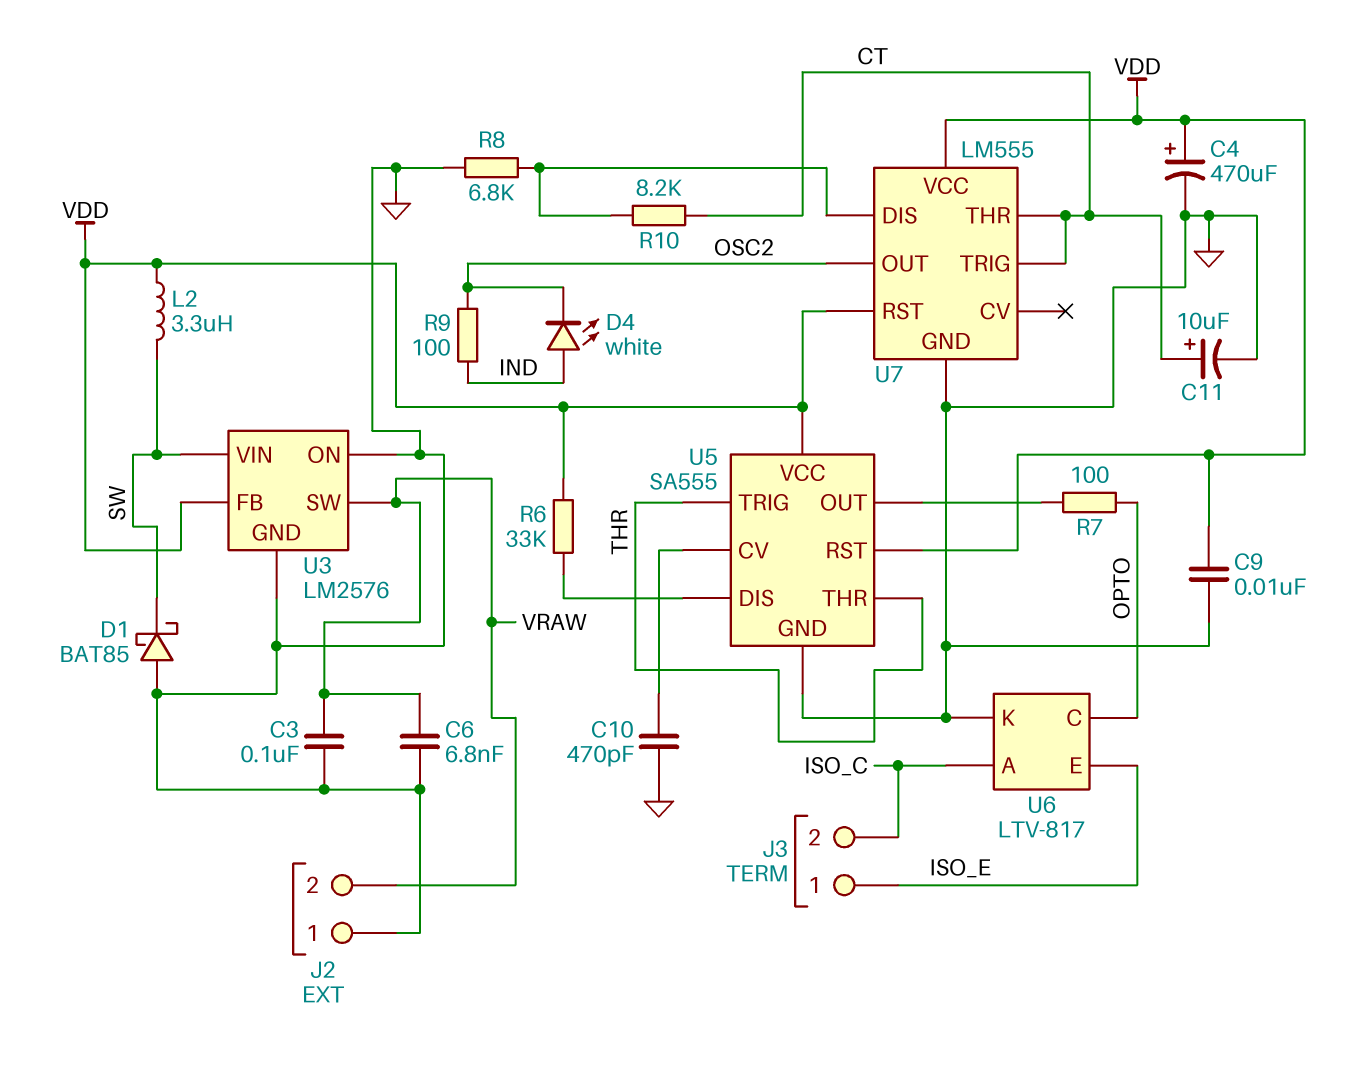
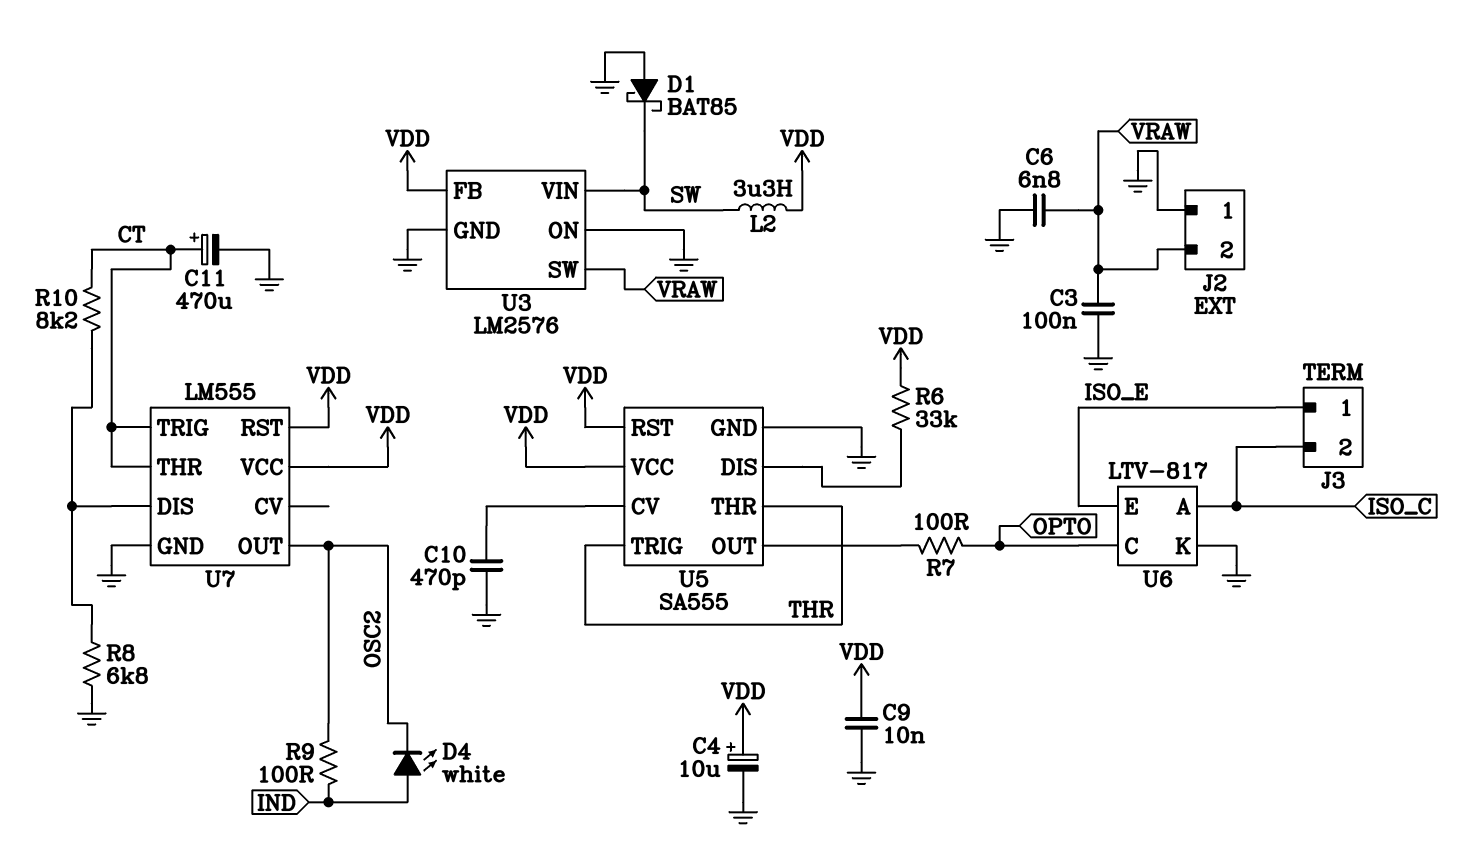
C4: 470uF (plus VDD, minus GND) -> 10uF (plus VDD, minus GND)
C11: 10uF (plus CT, minus GND) -> 470uF (plus CT, minus GND)

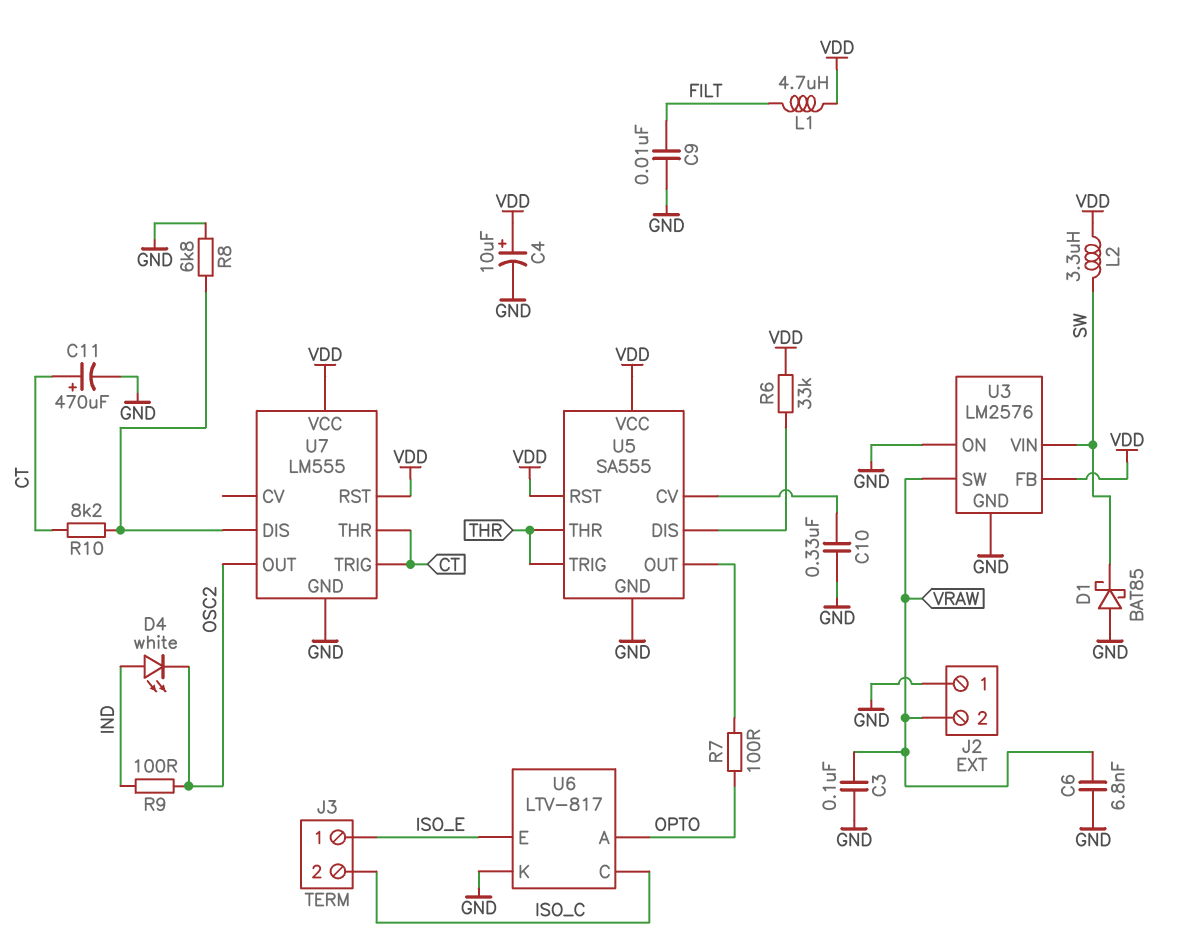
C9: 10nF (GND, VDD) -> 10nF (FILT, GND)
C10: 470pF (GND, U5/CV) -> 330nF (GND, U5/CV)
L1: none -> 4.7uH (FILT, VDD)
U6 pin A: ISO_C -> OPTO
U6 pin C: OPTO -> ISO_C

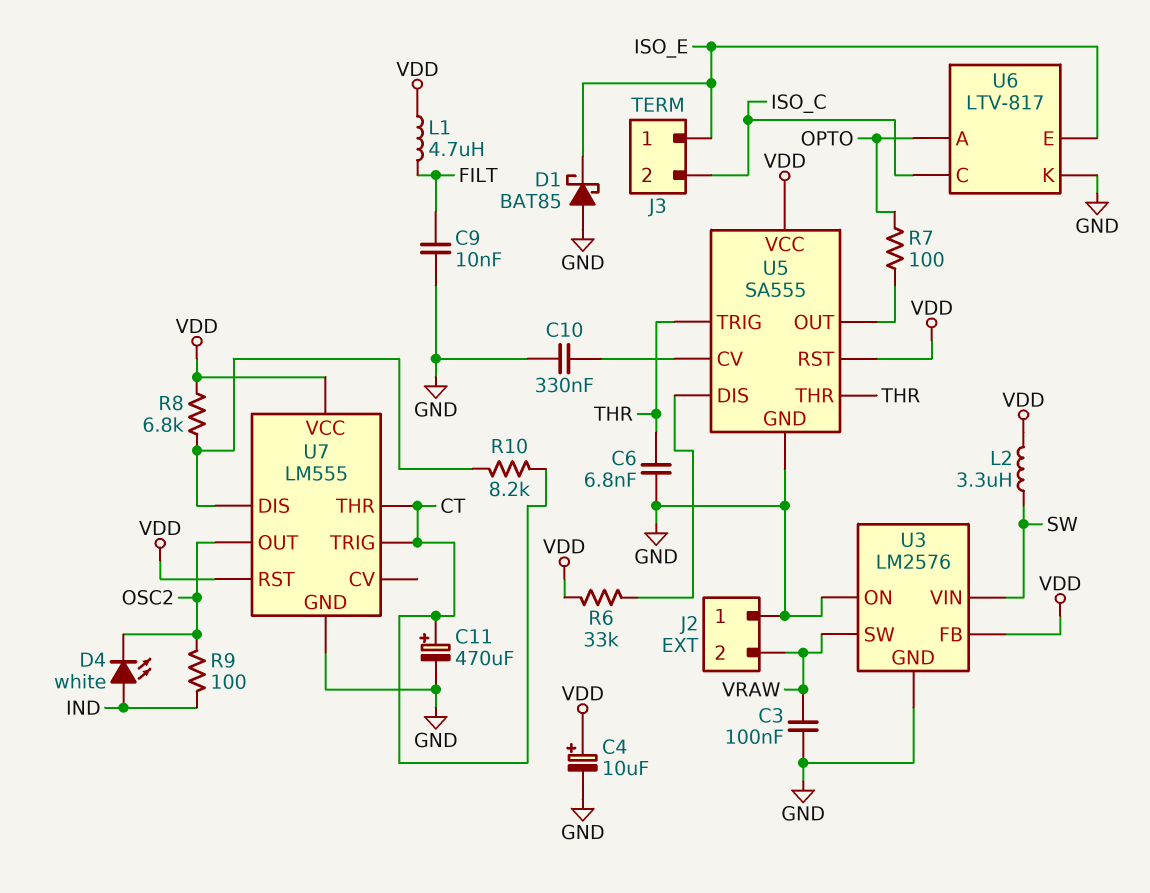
C6: 6.8nF (GND, VRAW) -> 6.8nF (GND, THR)
D1: schottky BAT85 (A GND, K SW) -> schottky BAT85 (A GND, K ISO_E)
R8: 6.8k (GND, U7/DIS) -> 6.8k (U7/DIS, VDD)

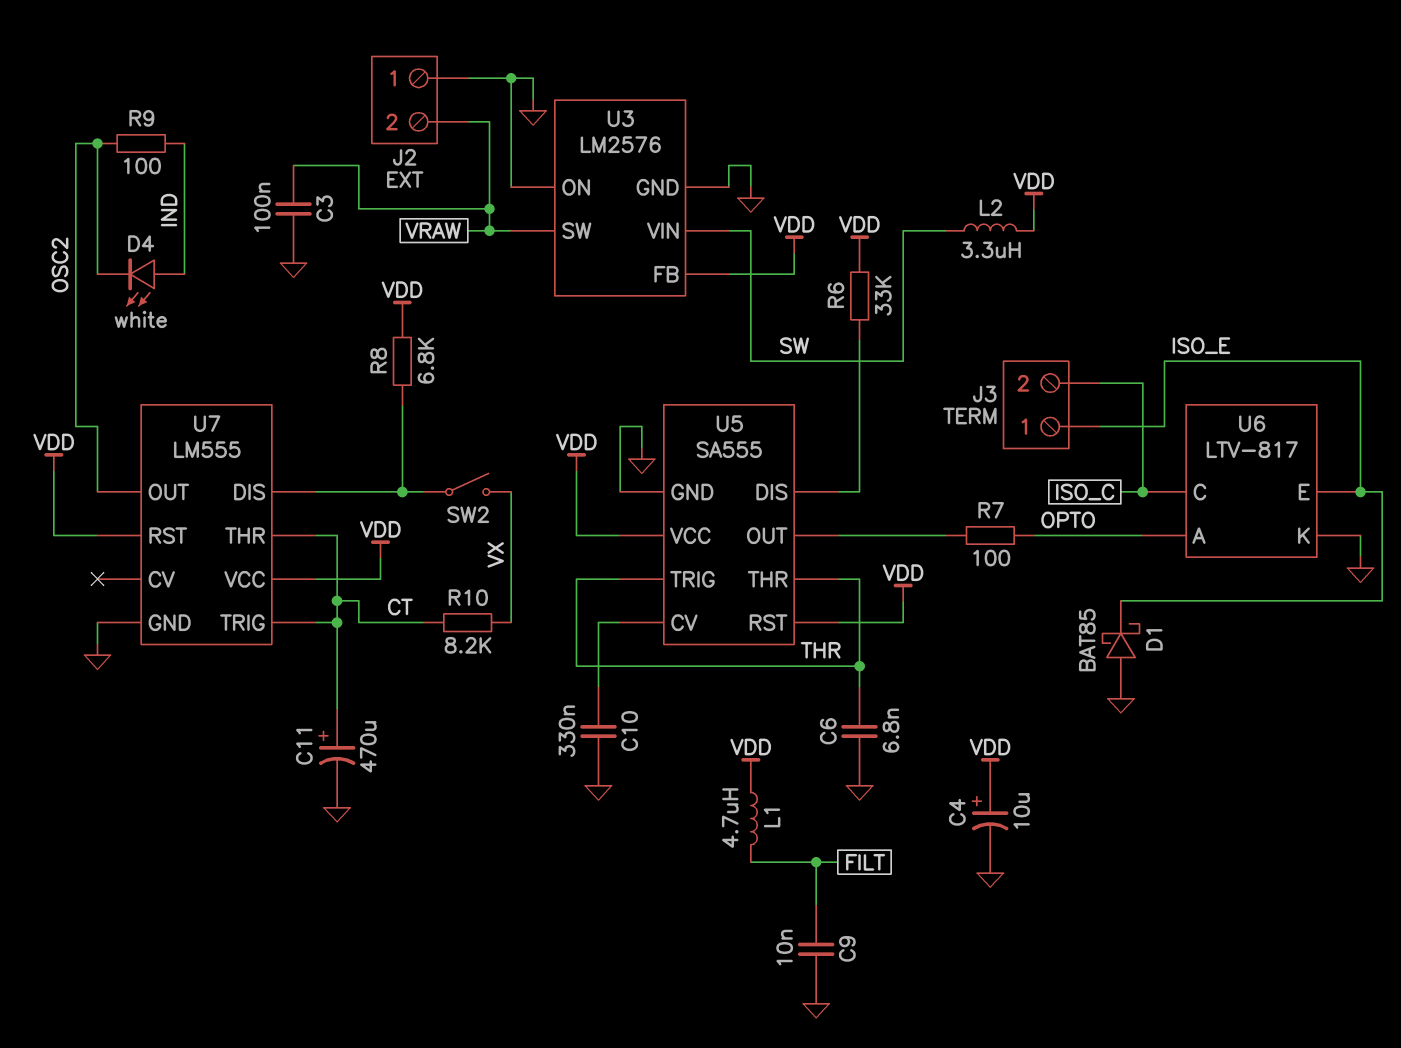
R10: 8.2k (CT, U7/DIS) -> 8.2k (CT, VX)
SW2: none -> switch (U7/DIS, VX)

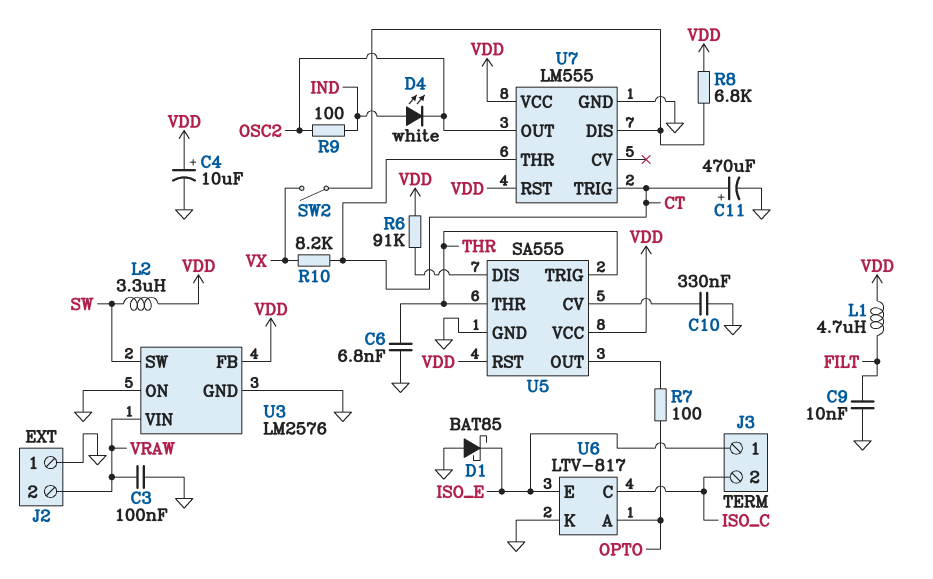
R6: 33k (U5/DIS, VDD) -> 91k (U5/DIS, VDD)
U3 pin SW: VRAW -> SW
U3 pin VIN: SW -> VRAW

